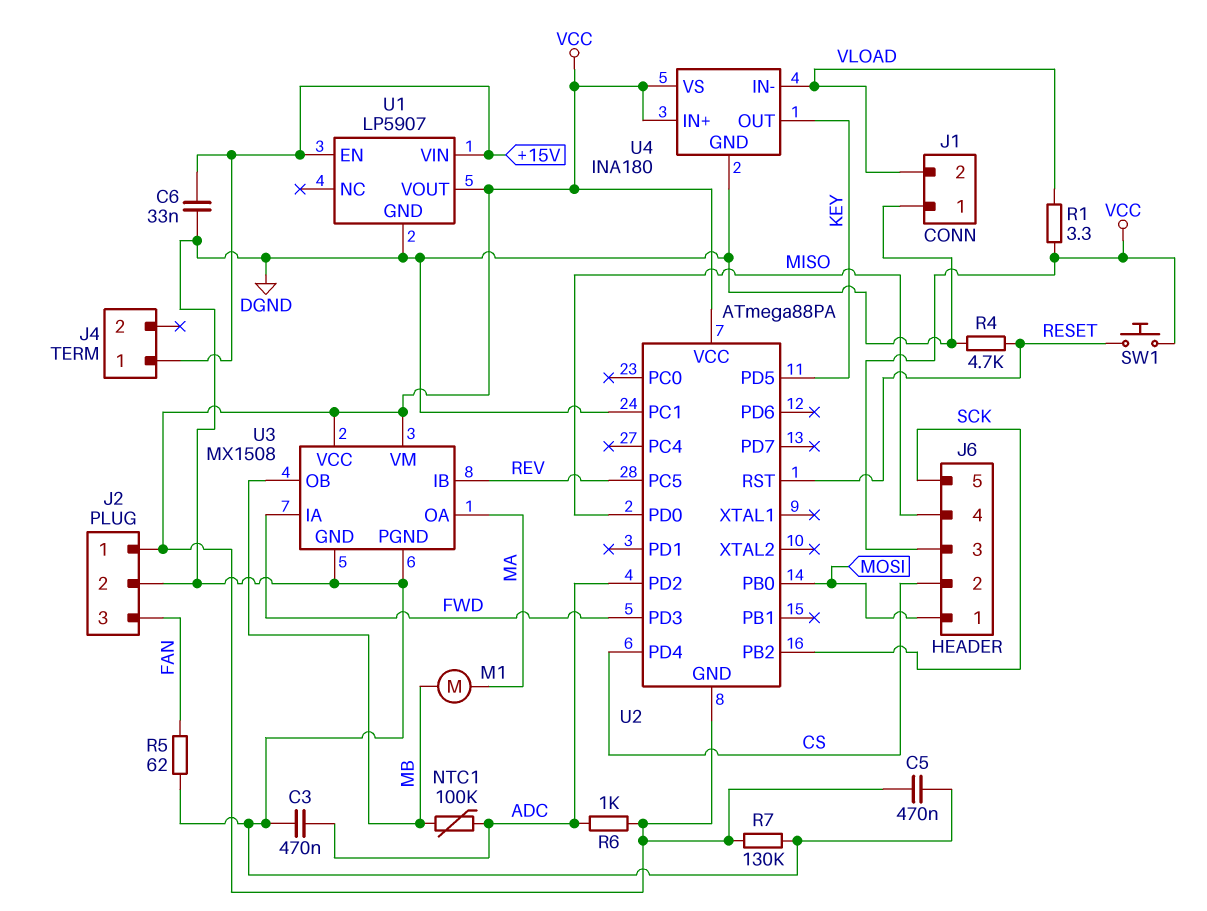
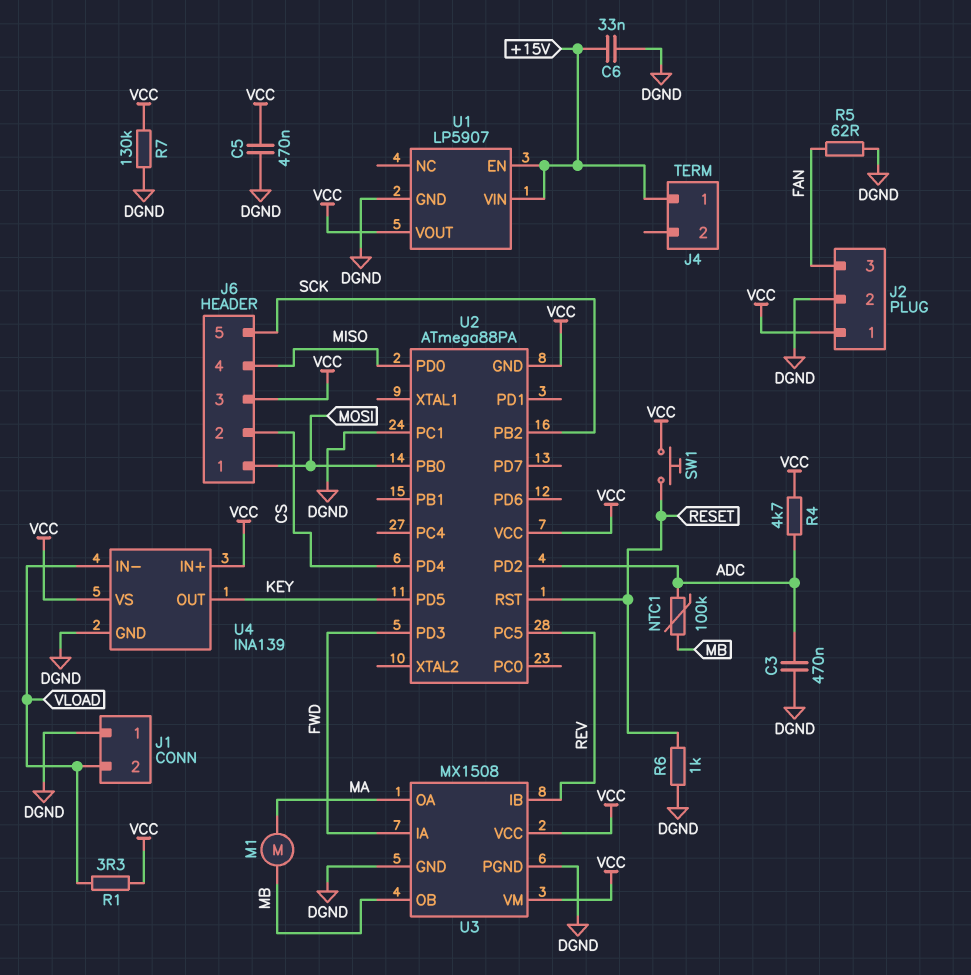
R4: 4.7k (DGND, RESET) -> 4.7k (ADC, VCC)
R6: 1k (ADC, VCC) -> 1k (DGND, RESET)
U4: INA180 -> INA139

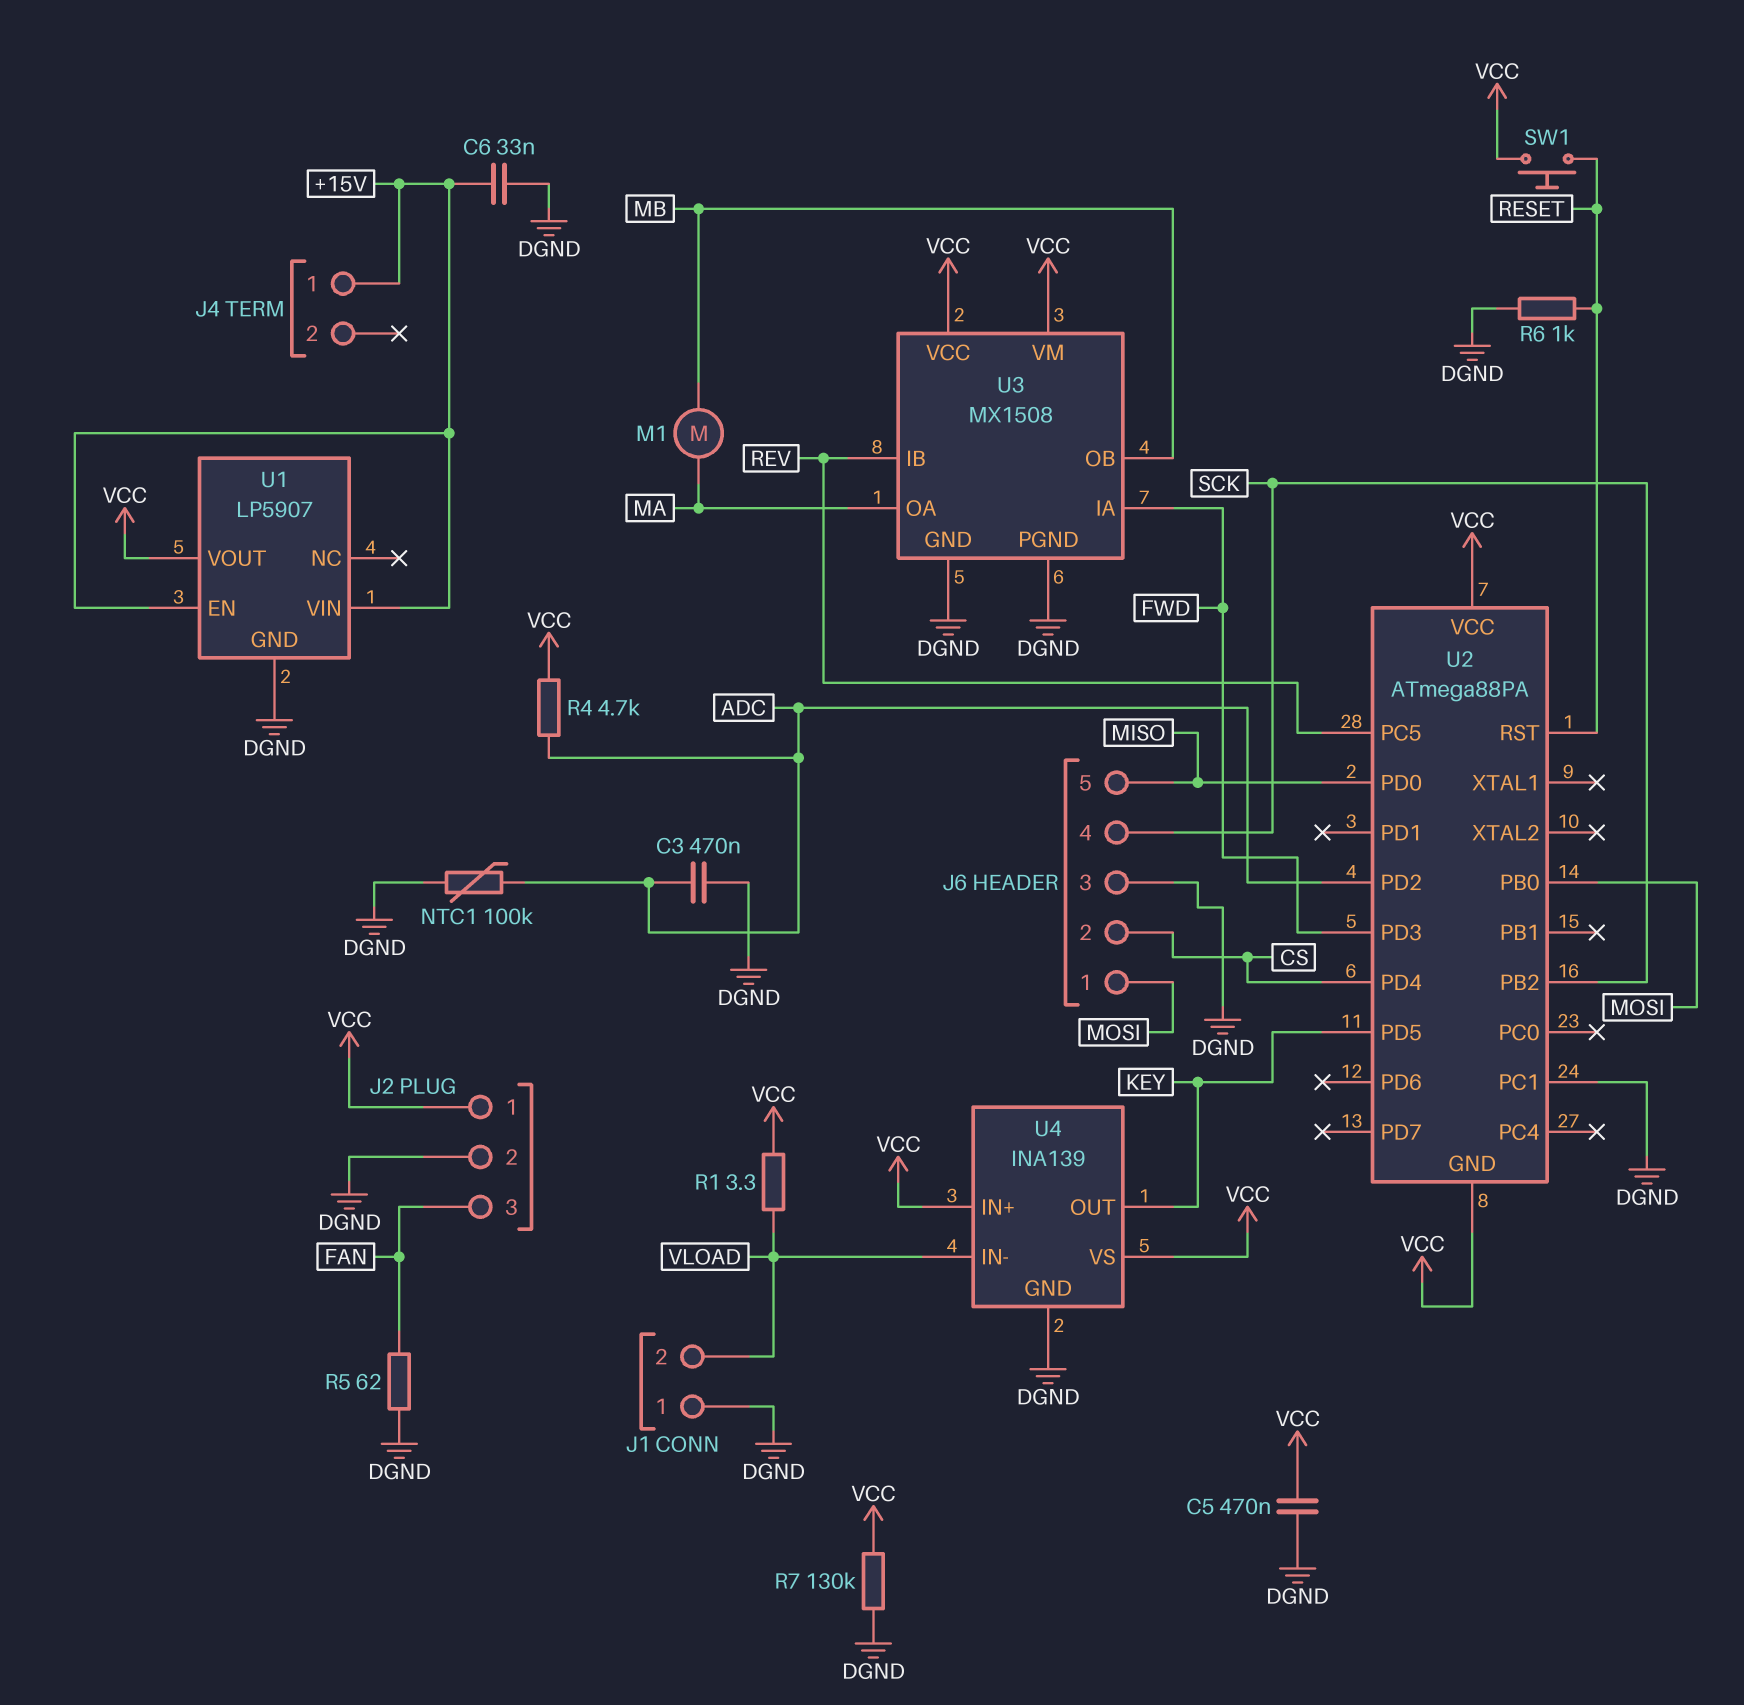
J6 pin 3: VCC -> DGND
J6 pin 4: MISO -> SCK
J6 pin 5: SCK -> MISO
NTC1: 100k (ADC, MB) -> 100k (ADC, DGND)

